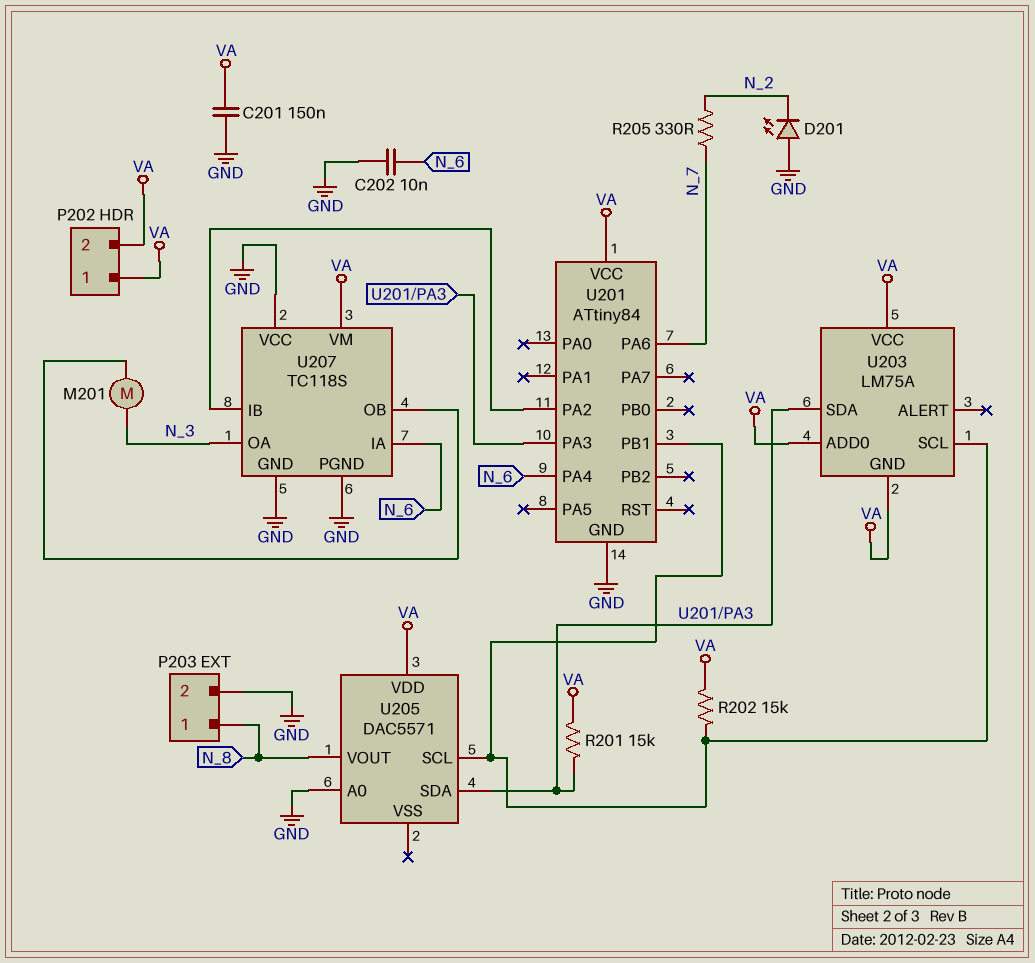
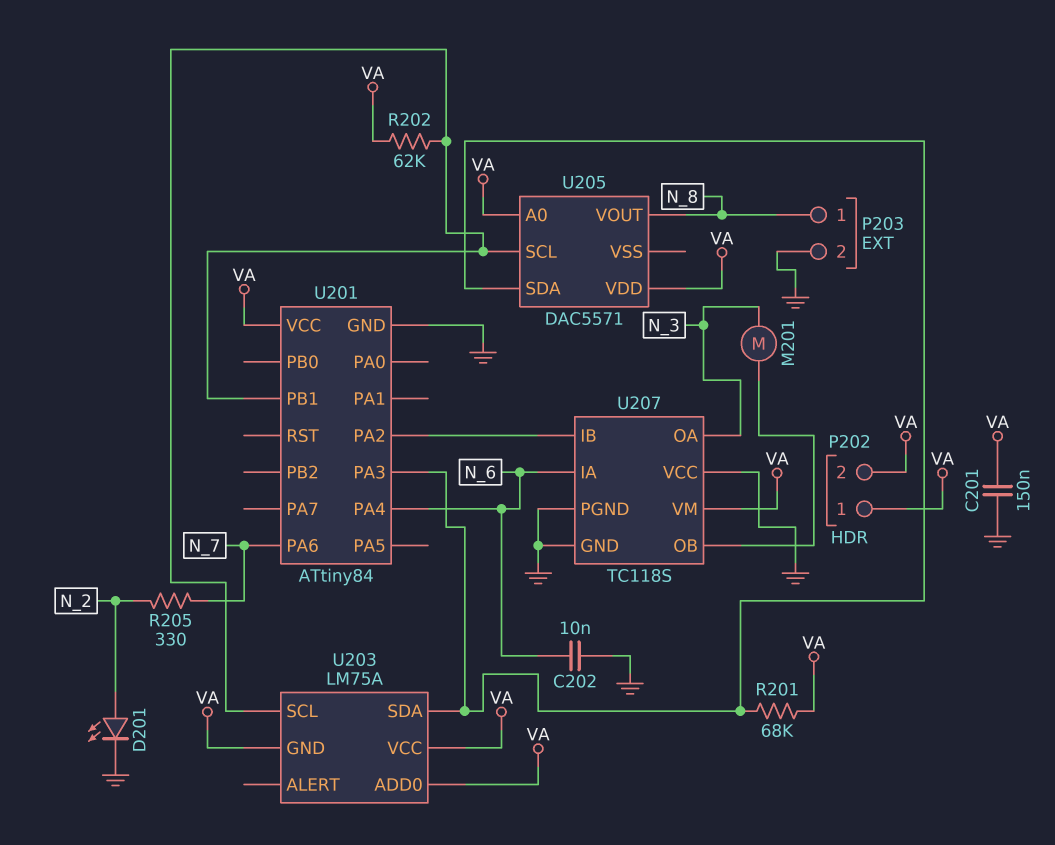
D201: LED (A GND, K N_2) -> LED (A N_2, K GND)
R201: 15k (U201/PA3, VA) -> 68k (U201/PA3, VA)
R202: 15k (U201/PB1, VA) -> 62k (U201/PB1, VA)
U205 pin A0: GND -> VA

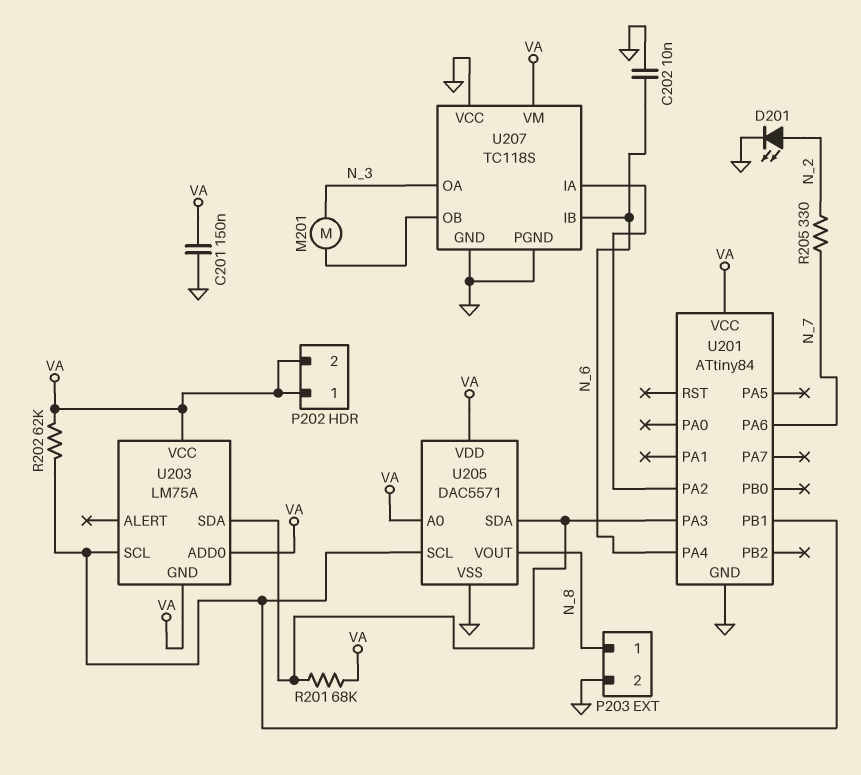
U205 pin VSS: none -> GND
U207 pin IA: N_6 -> U201/PA2
U207 pin IB: U201/PA2 -> N_6

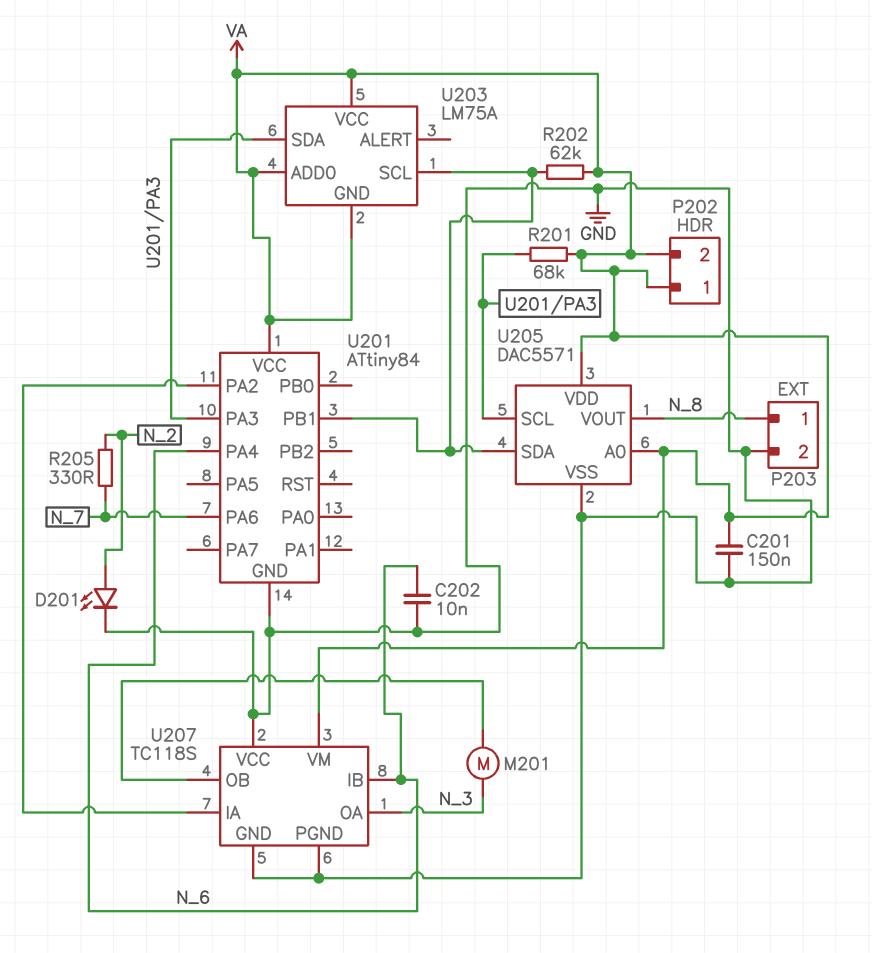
U205 pin SCL: U201/PB1 -> U201/PA3
U205 pin SDA: U201/PA3 -> U201/PB1

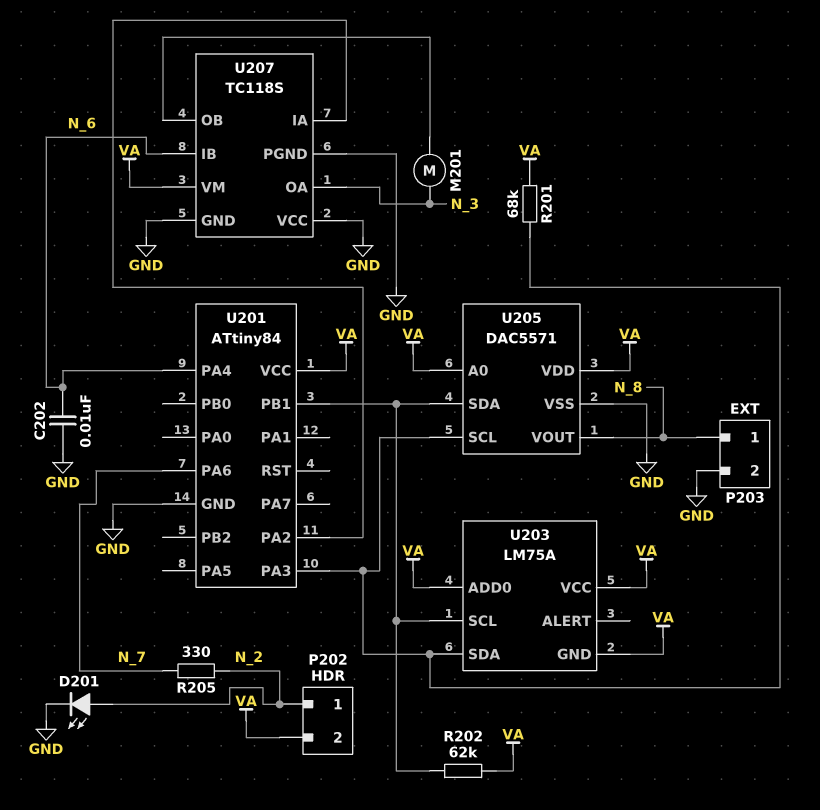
C201: 150nF (GND, VA) -> none
P202 pin 1: VA -> N_2

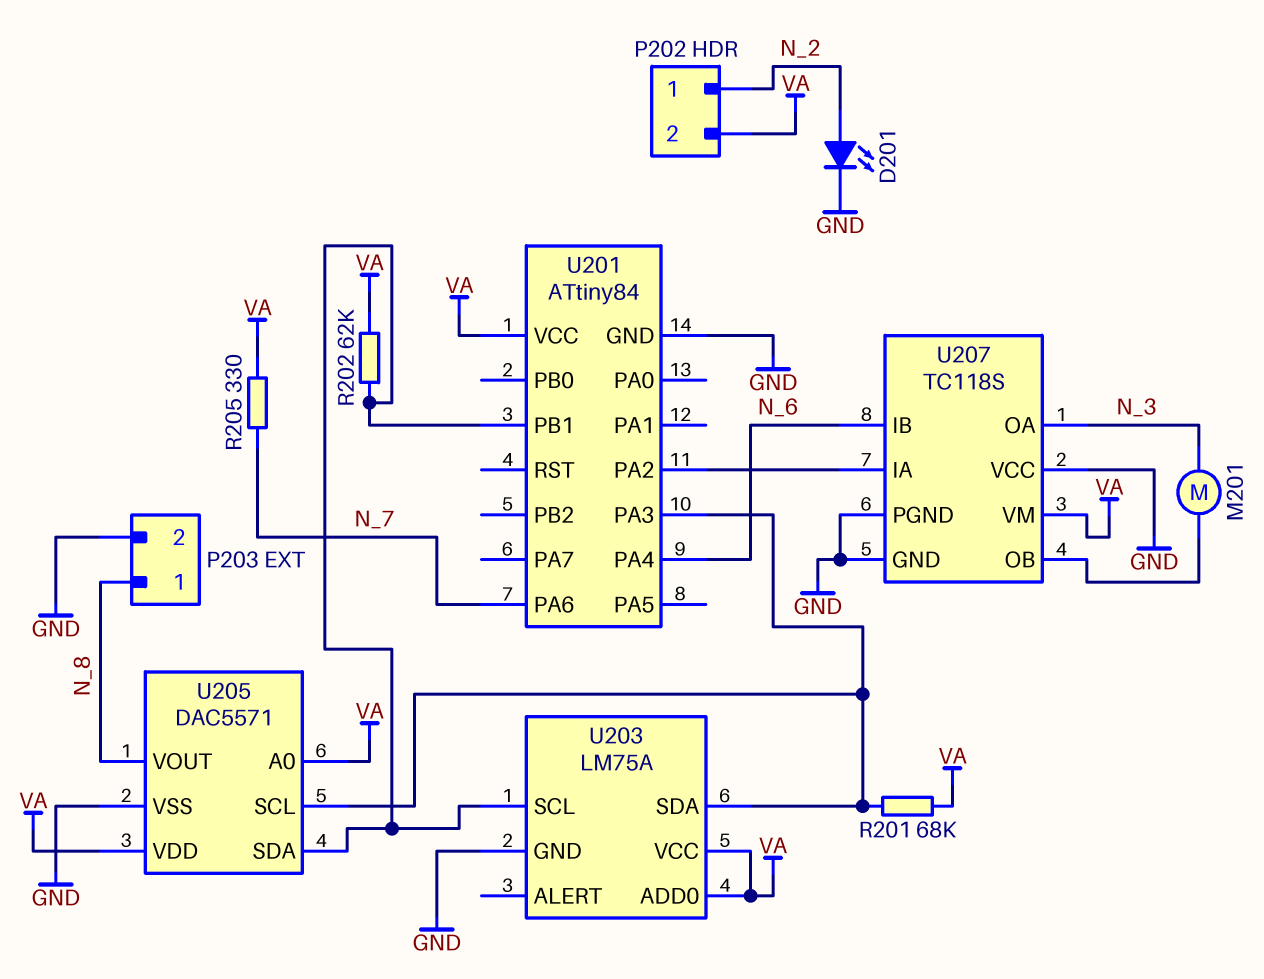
C202: 10nF (GND, N_6) -> none
R205: 330 (N_2, N_7) -> 330 (N_7, VA)
U203 pin GND: VA -> GND

